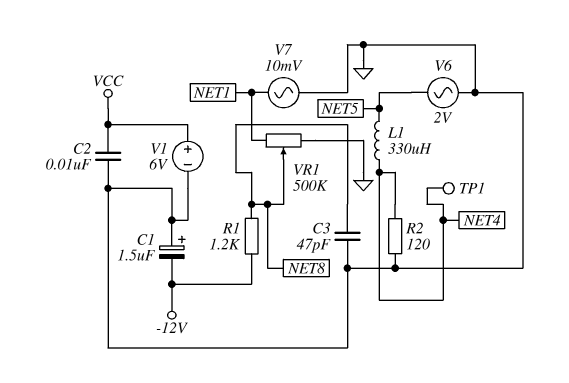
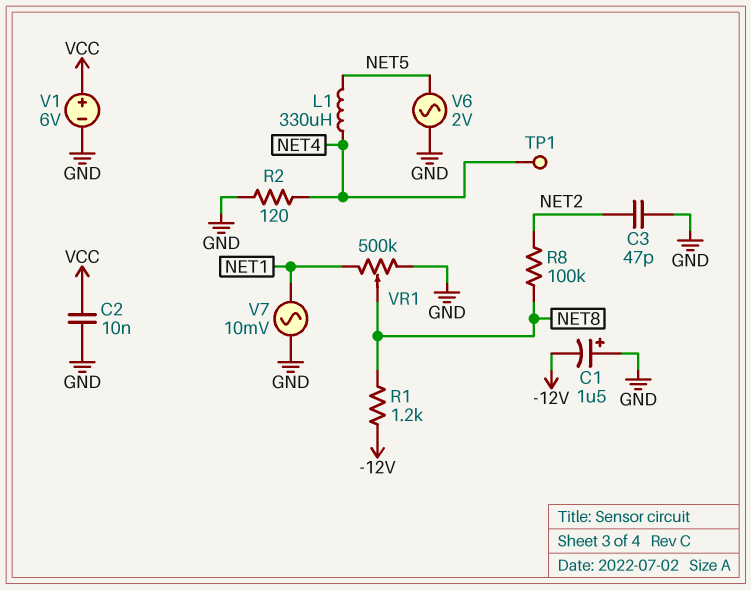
C3: 47pF (GND, NET8) -> 47pF (GND, NET2)
R8: none -> 100k (NET2, NET8)

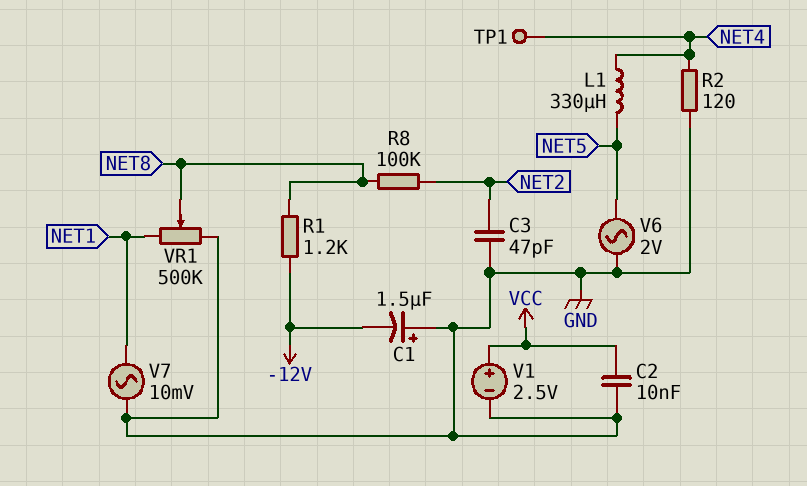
V1: 6V (plus VCC, minus GND) -> 2.5V (plus VCC, minus GND)

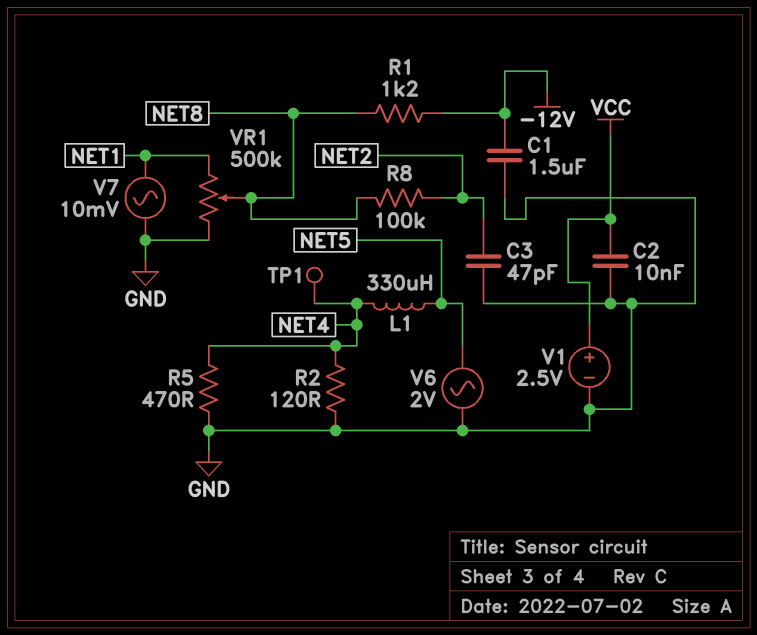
C1: 1.5uF (plus GND, minus -12V) -> 1.5uF (-12V, GND)
R5: none -> 470 (GND, NET4)

